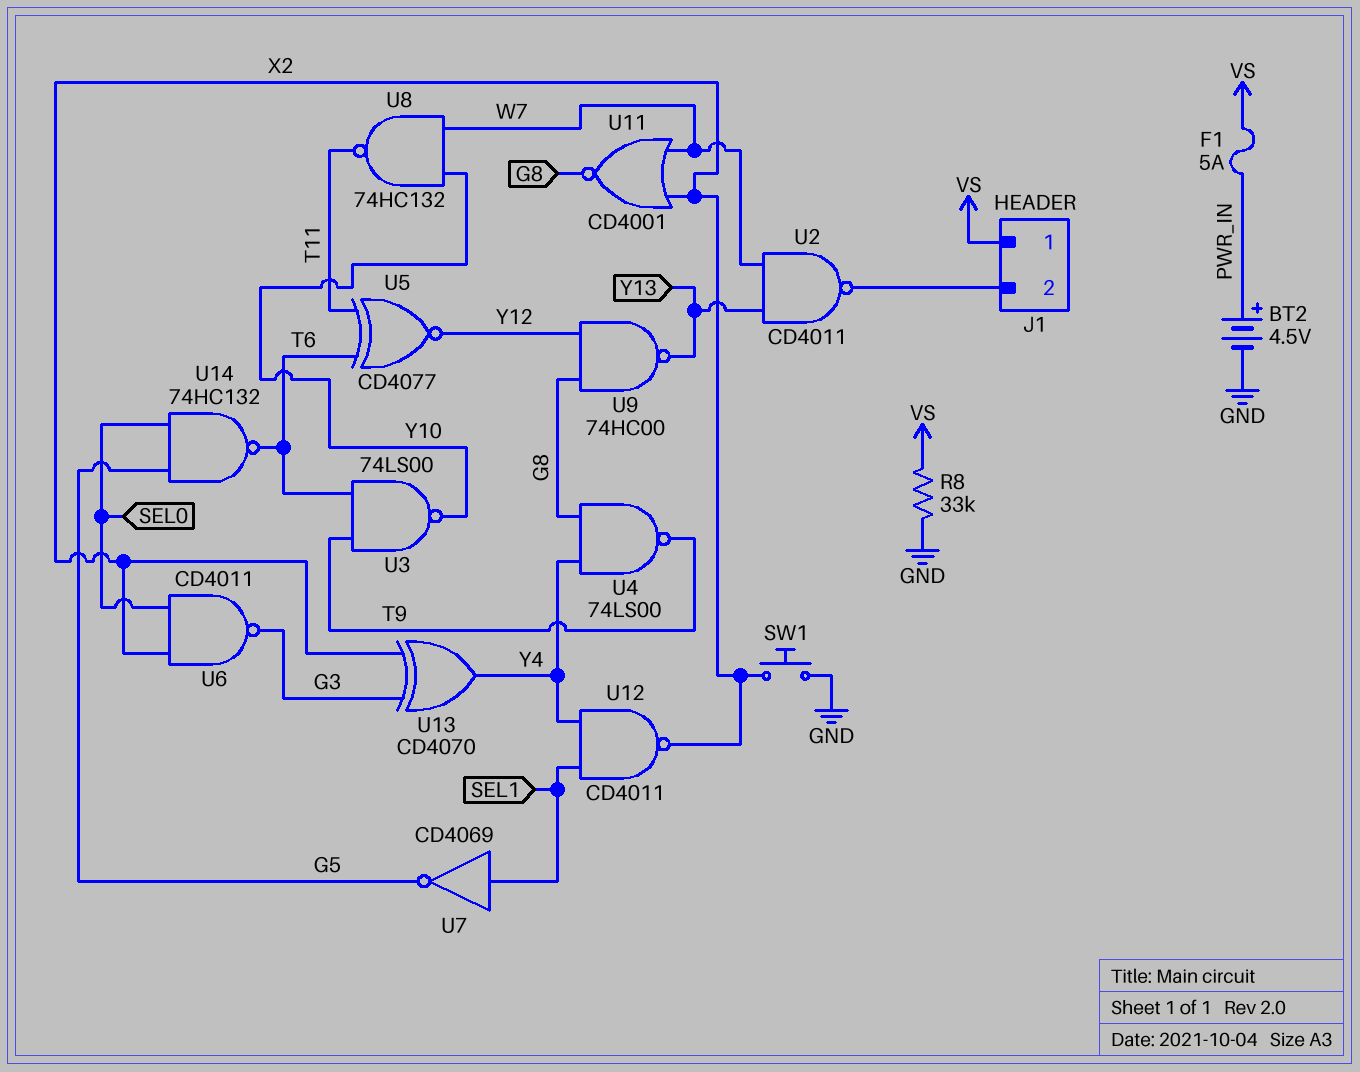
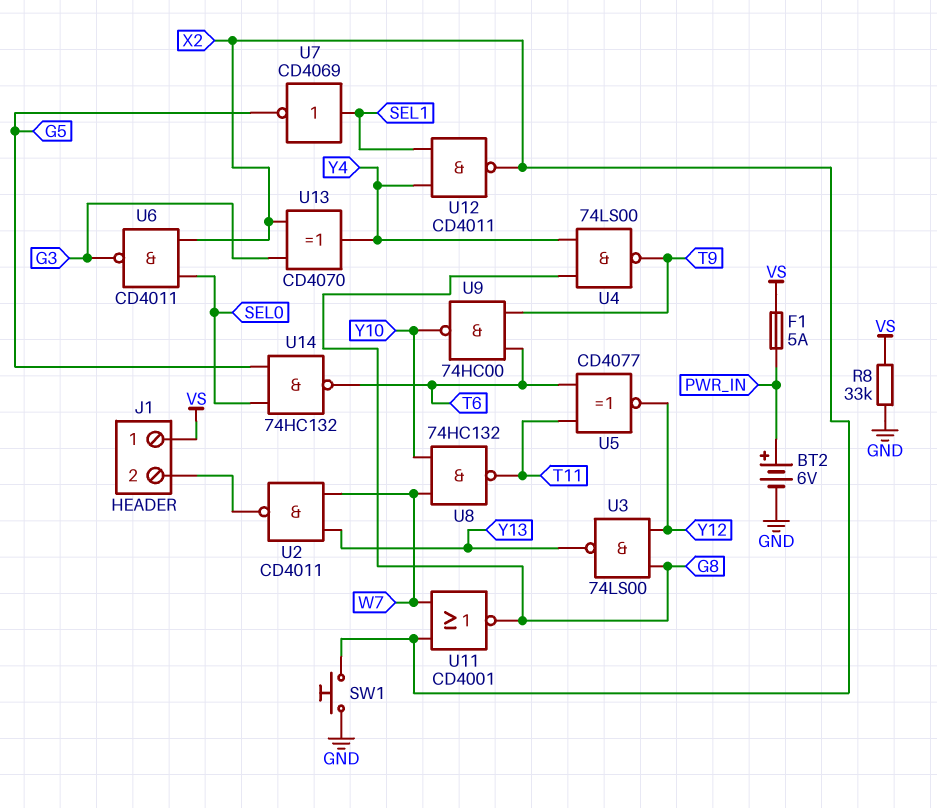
BT2: 4.5V (plus PWR_IN, minus GND) -> 6V (plus PWR_IN, minus GND)
U3: NAND 74LS00 (in T6, in T9, out Y10) -> NAND 74LS00 (in G8, in Y12, out Y13)
U9: NAND 74HC00 (in G8, in Y12, out Y13) -> NAND 74HC00 (in T6, in T9, out Y10)

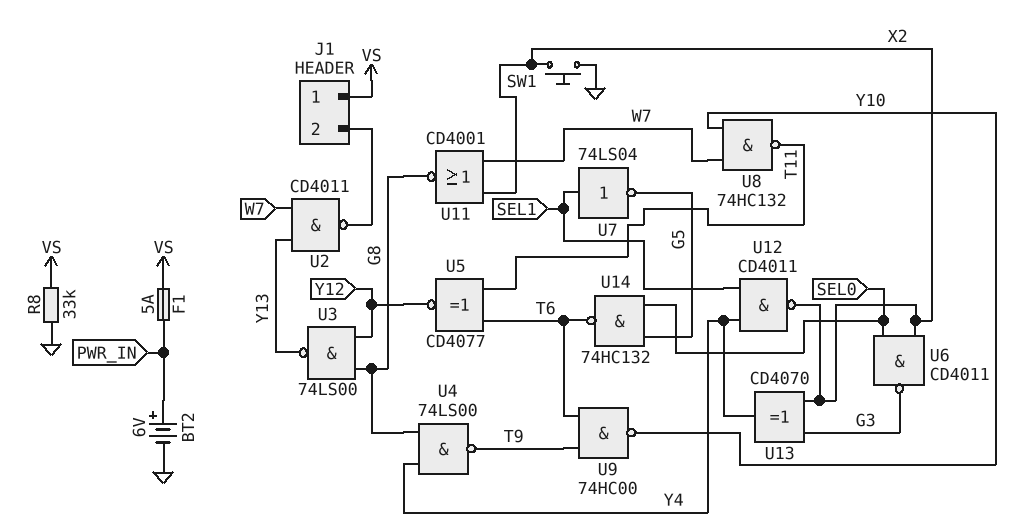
U7: NOT CD4069 (in SEL1, out G5) -> NOT 74LS04 (in SEL1, out G5)

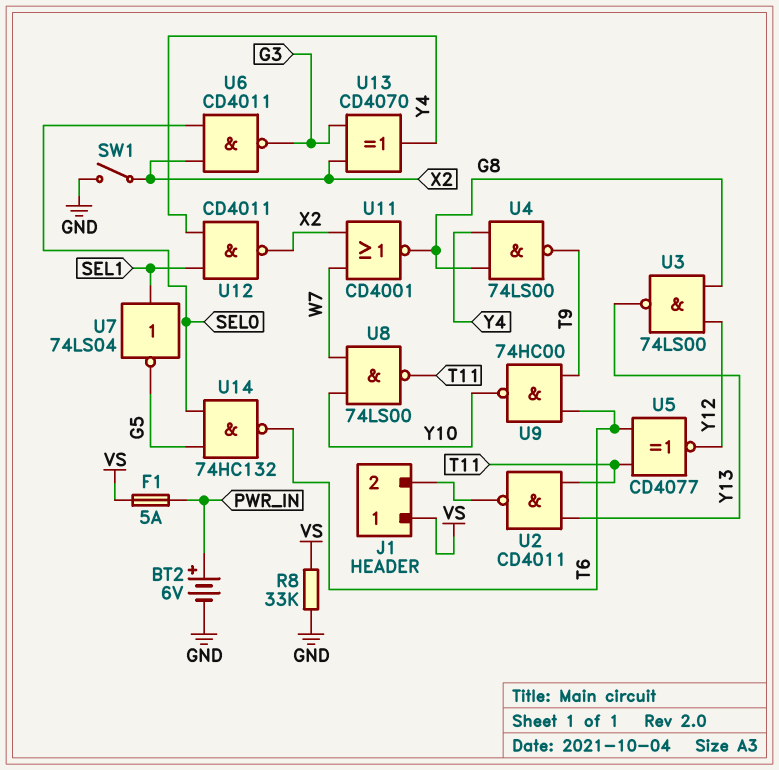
SW1: button (GND, X2) -> switch (GND, X2)
U2: NAND CD4011 (in W7, in Y13, out J1/2) -> NAND CD4011 (in T11, in Y13, out J1/2)
U8: NAND 74HC132 (in W7, in Y10, out T11) -> NAND 74LS00 (in W7, in Y10, out T11)

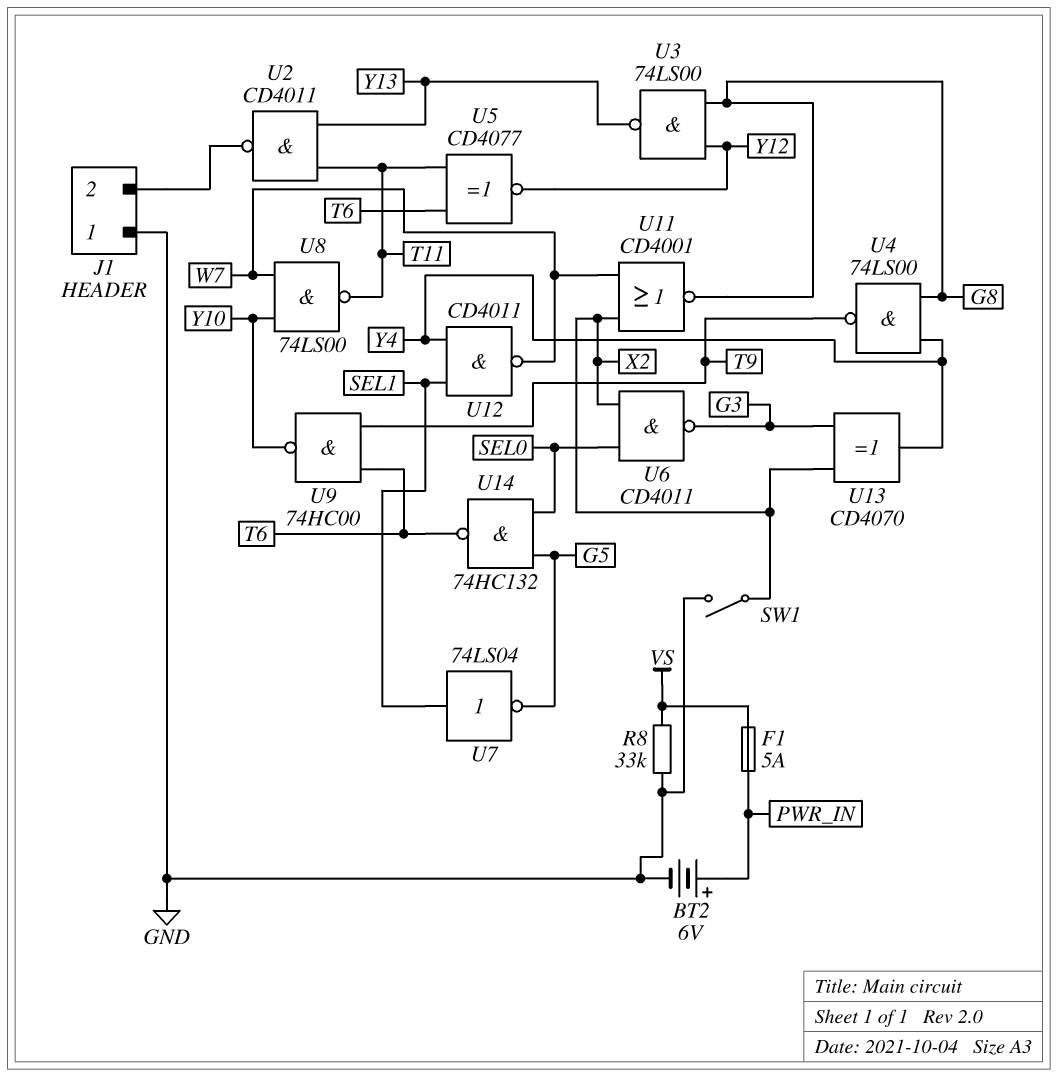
J1 pin 1: VS -> GND
U12: NAND CD4011 (in SEL1, in Y4, out X2) -> NAND CD4011 (in SEL1, in Y4, out W7)

